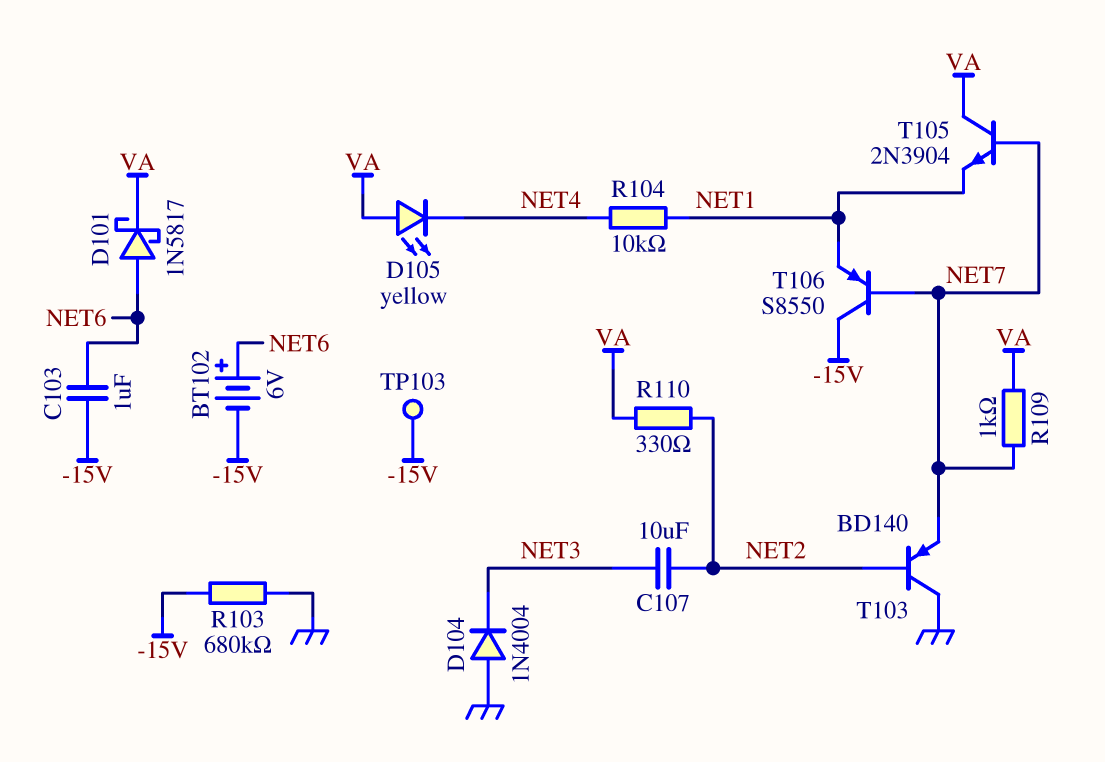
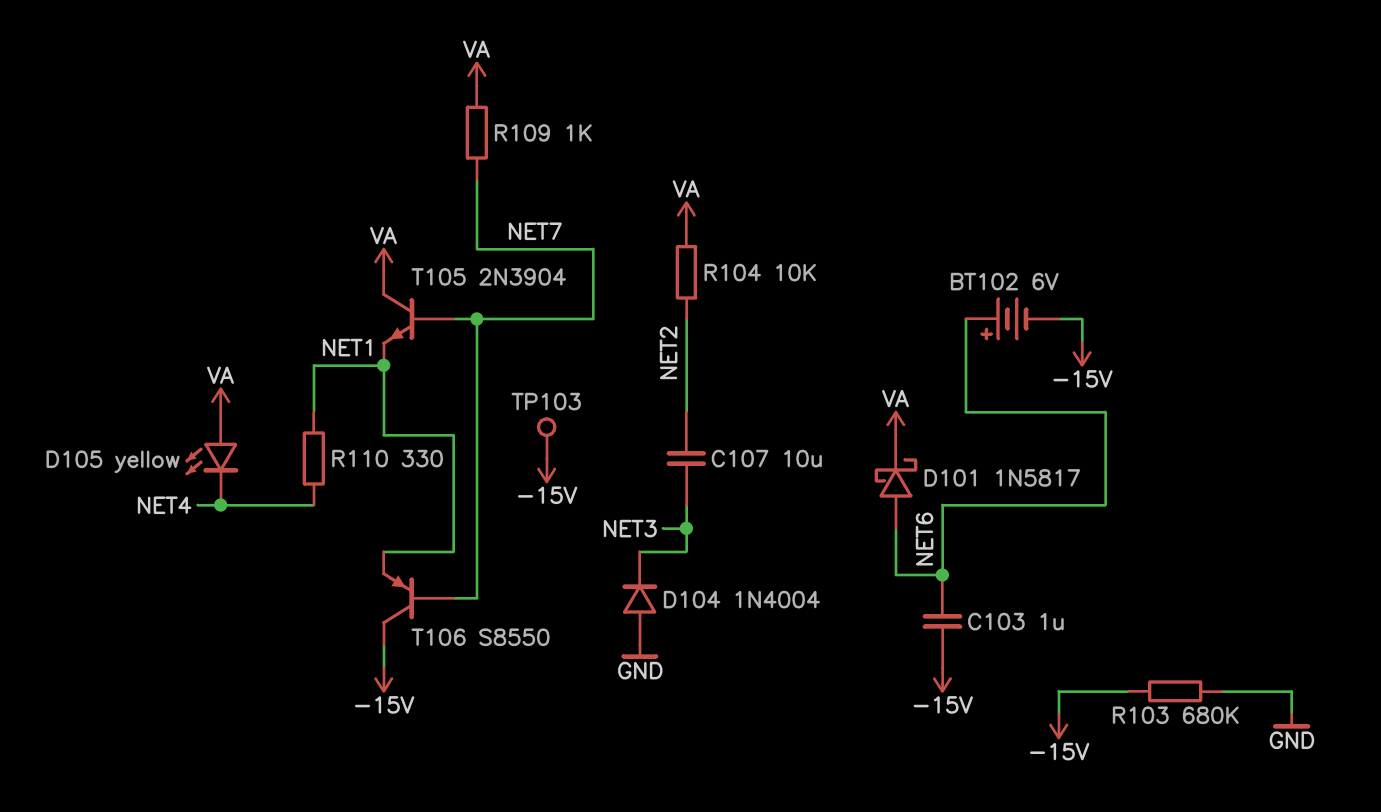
R104: 10k (NET1, NET4) -> 10k (NET2, VA)
R110: 330 (NET2, VA) -> 330 (NET1, NET4)
T103: PNP BD140 (B NET2, C GND, E NET7) -> none

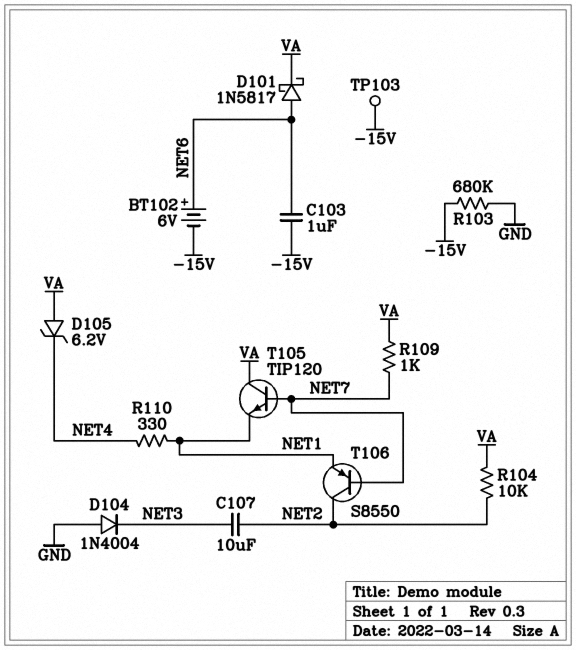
D105: LED yellow (A VA, K NET4) -> zener 6.2V (A VA, K NET4)
T105: NPN 2N3904 (B NET7, C VA, E NET1) -> NPN TIP120 (B NET7, C VA, E NET1)
T106: PNP S8550 (B NET7, C -15V, E NET1) -> PNP S8550 (B NET7, C NET2, E NET1)

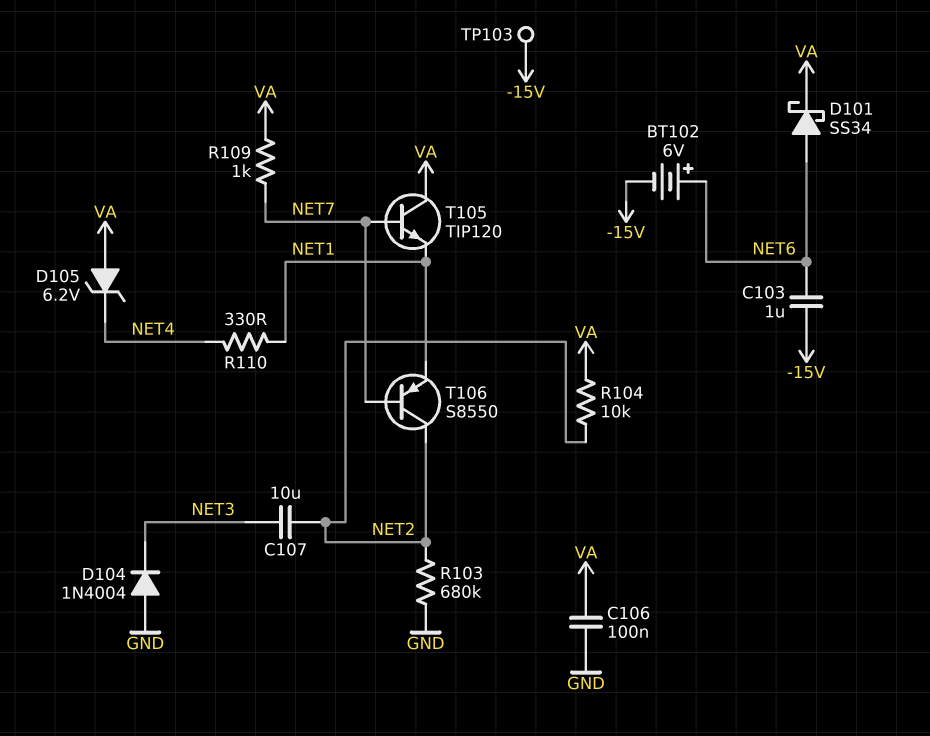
C106: none -> 100nF (GND, VA)
D101: schottky 1N5817 (A NET6, K VA) -> schottky SS34 (A NET6, K VA)
R103: 680k (-15V, GND) -> 680k (GND, NET2)

